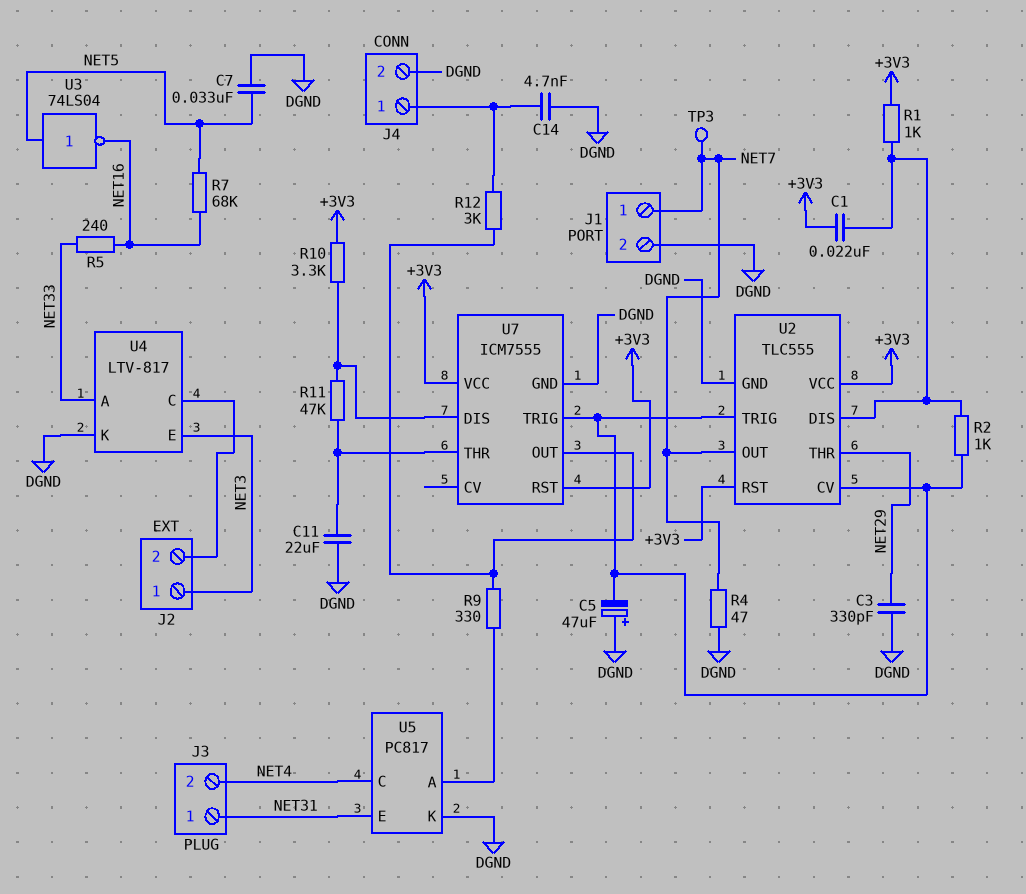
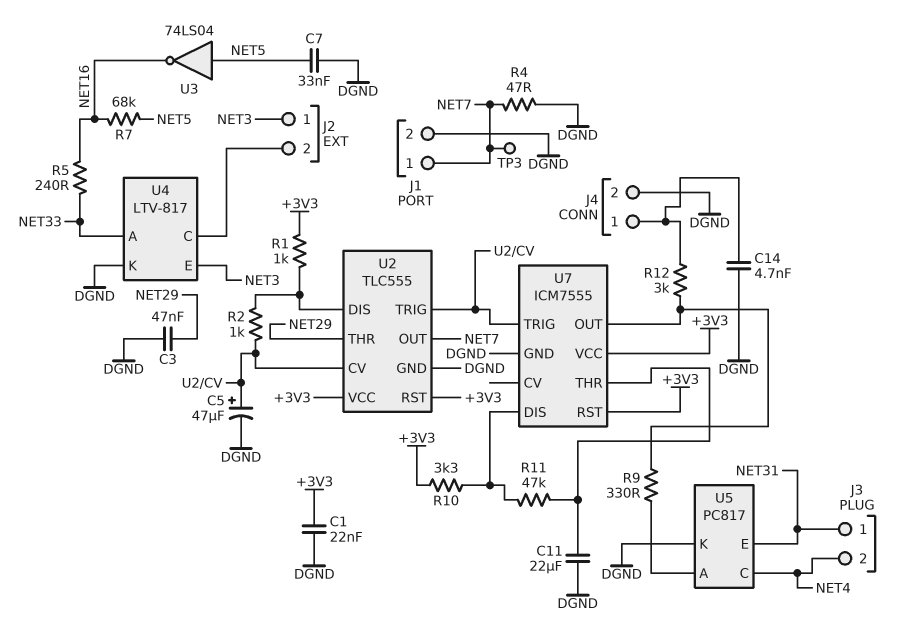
C1: 22nF (+3V3, U2/DIS) -> 22nF (+3V3, DGND)
C3: 330pF (DGND, NET29) -> 47nF (DGND, NET29)
C5: 47uF (plus DGND, minus U2/CV) -> 47uF (plus U2/CV, minus DGND)

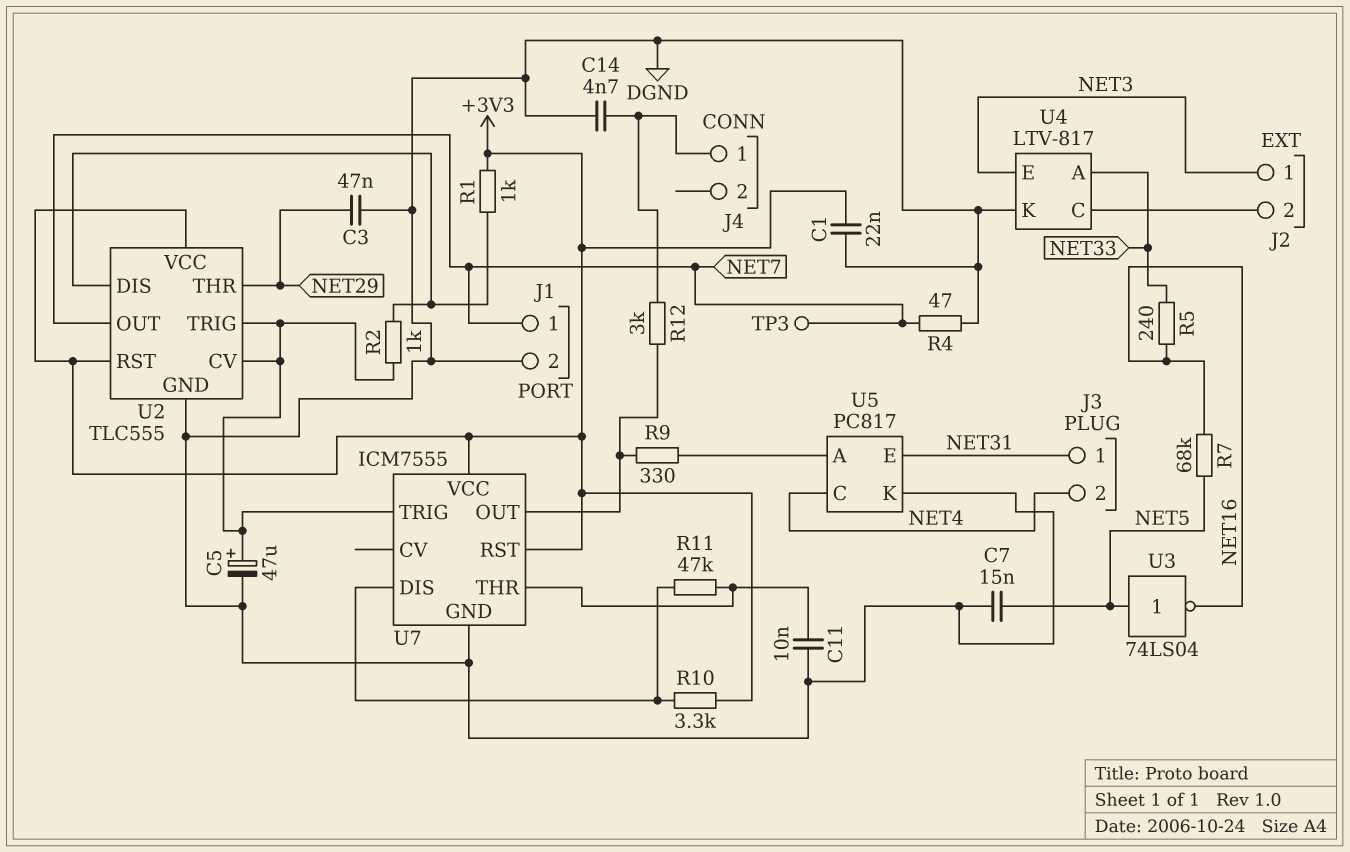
C7: 33nF (DGND, NET5) -> 15nF (DGND, NET5)
C11: 22uF (DGND, U7/THR) -> 10nF (DGND, U7/THR)
J4 pin 2: DGND -> none

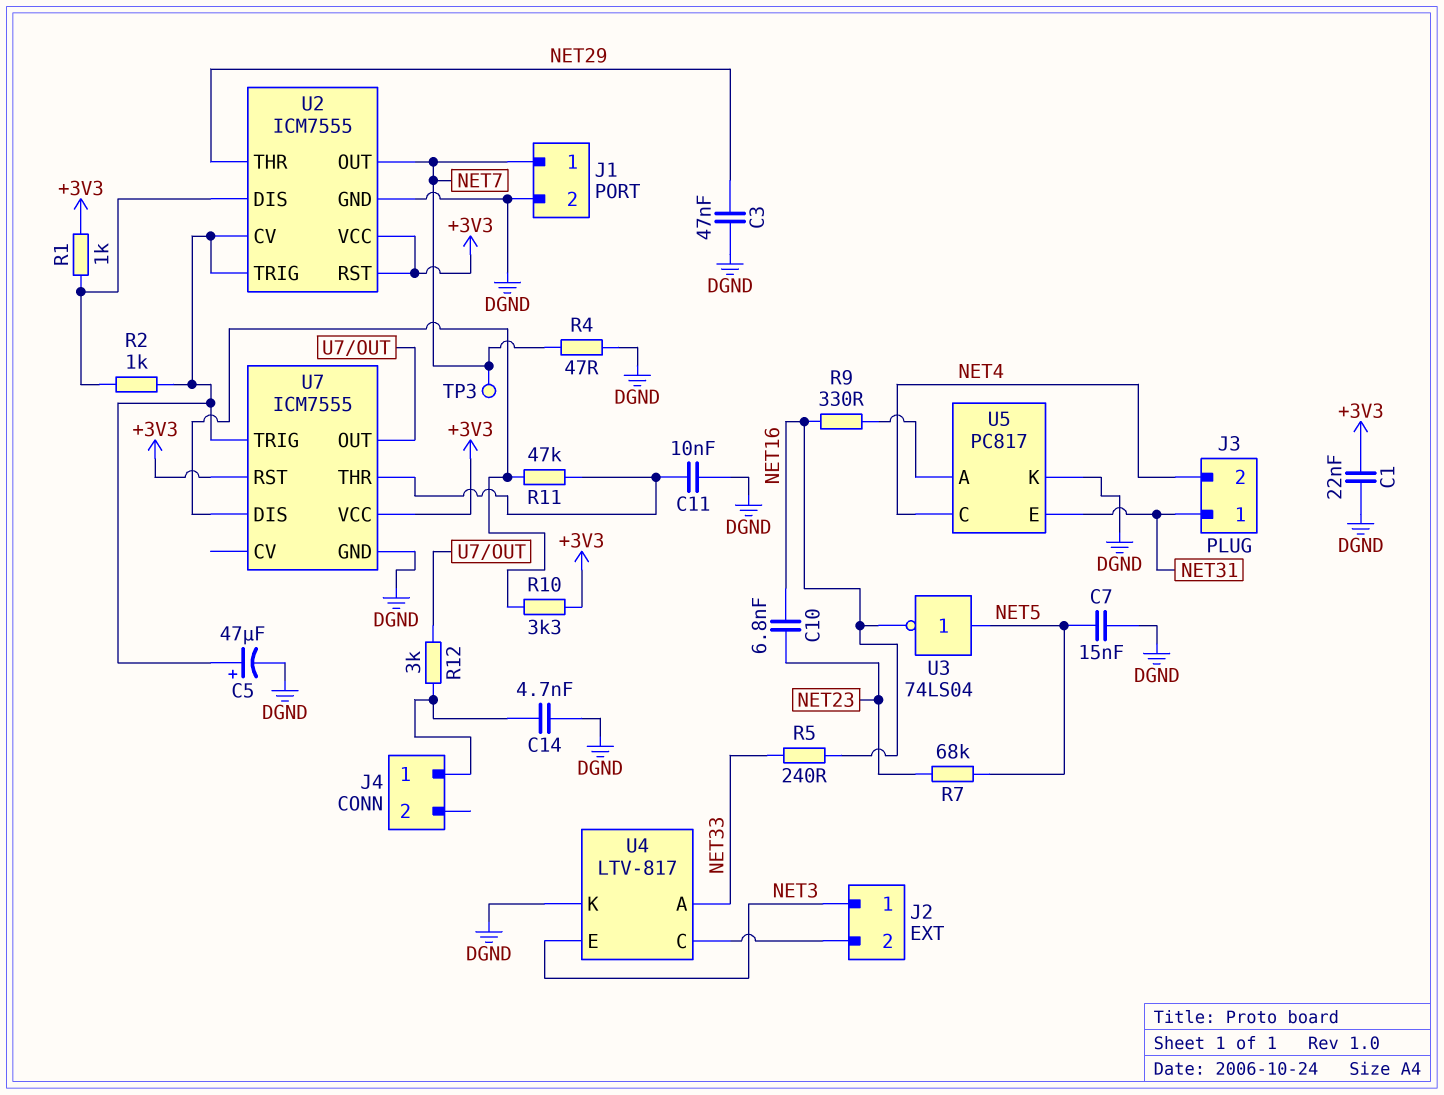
C10: none -> 6.8nF (NET16, NET23)
R7: 68k (NET5, NET16) -> 68k (NET5, NET23)
R9: 330 (U5/A, U7/OUT) -> 330 (NET16, U5/A)
U2: TLC555 -> ICM7555

